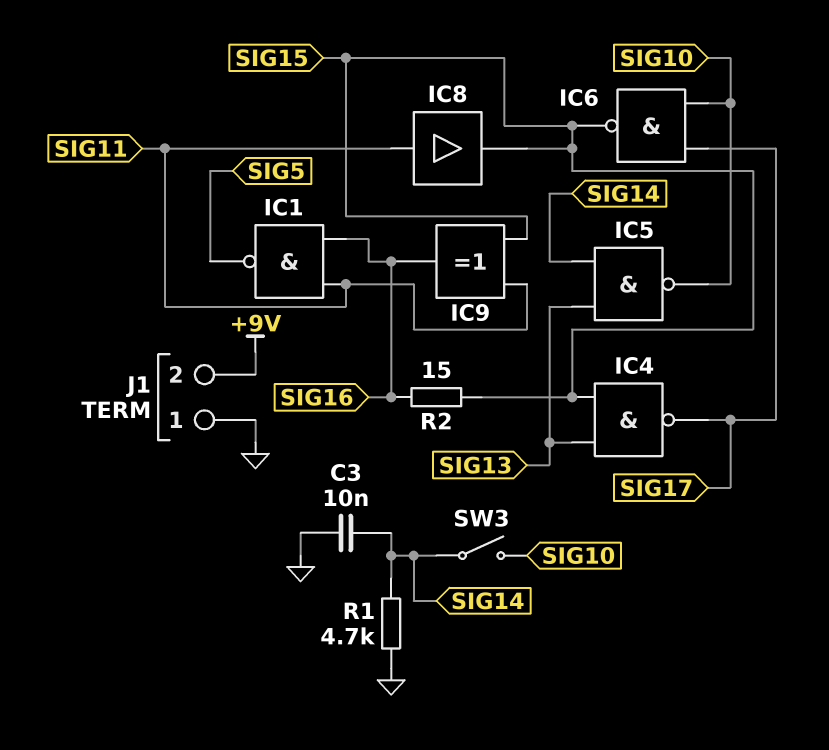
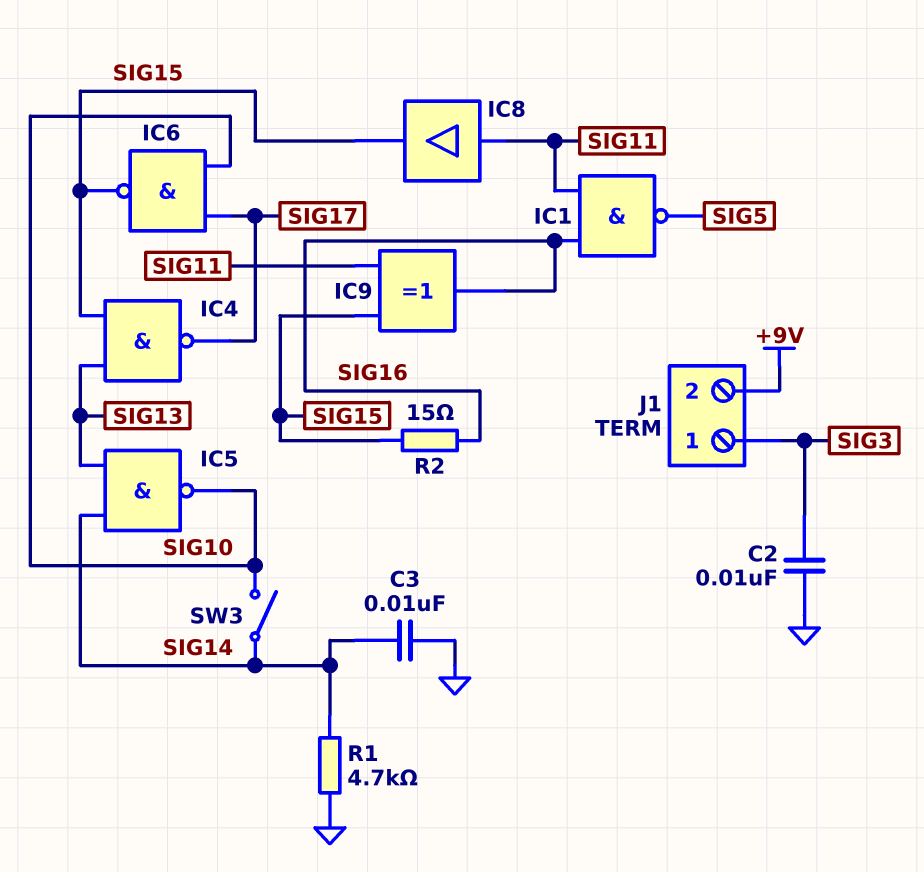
C2: none -> 10nF (GND, SIG3)
J1 pin 1: GND -> SIG3

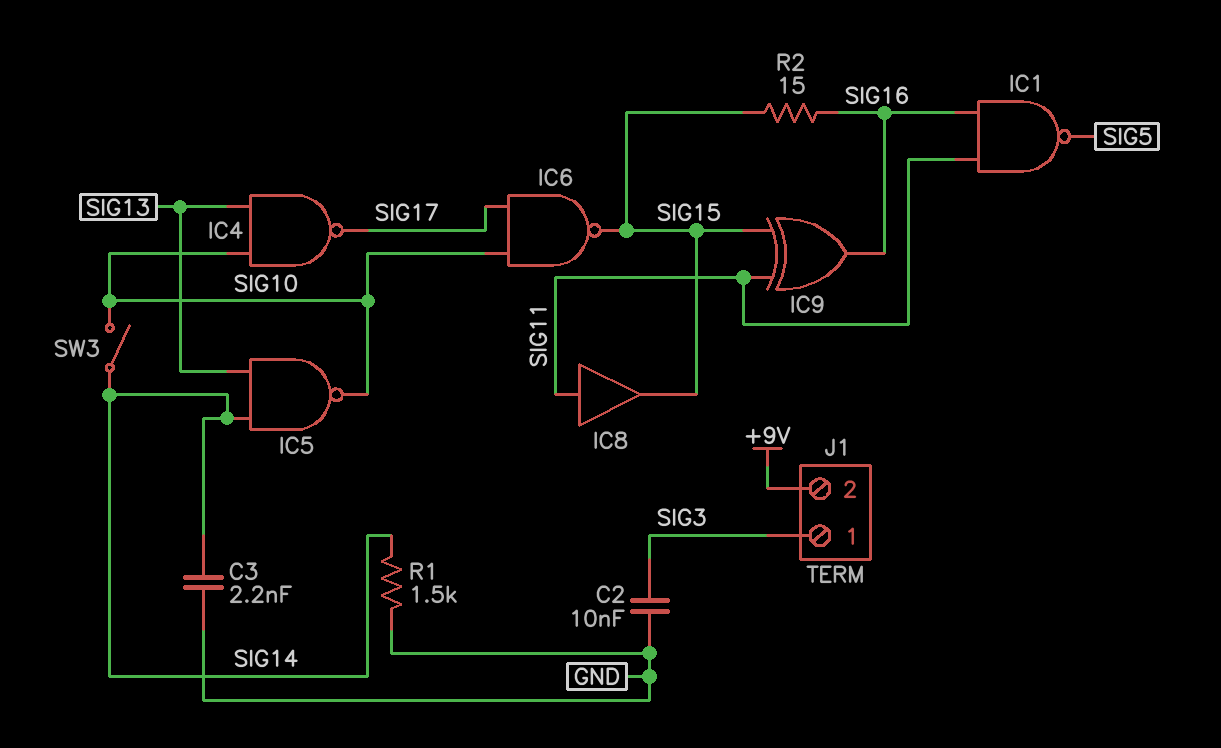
C3: 10nF (GND, SIG14) -> 2.2nF (GND, SIG14)
IC4: NAND (in SIG13, in SIG15, out SIG17) -> NAND (in SIG10, in SIG13, out SIG17)
R1: 4.7k (GND, SIG14) -> 1.5k (GND, SIG14)

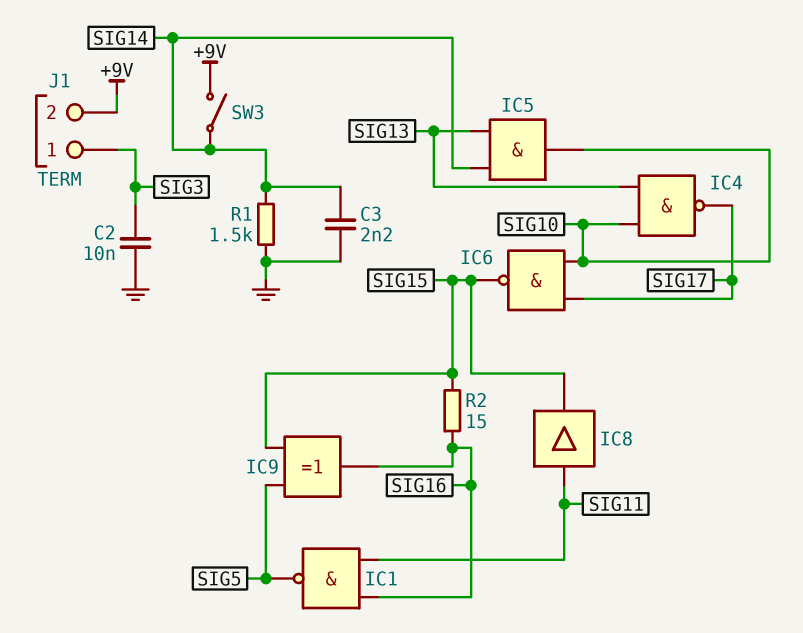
IC5: NAND (in SIG13, in SIG14, out SIG10) -> AND (in SIG13, in SIG14, out SIG10)
IC9: XOR (in SIG11, in SIG15, out SIG16) -> XOR (in SIG5, in SIG15, out SIG16)
SW3: switch (SIG10, SIG14) -> switch (+9V, SIG14)

